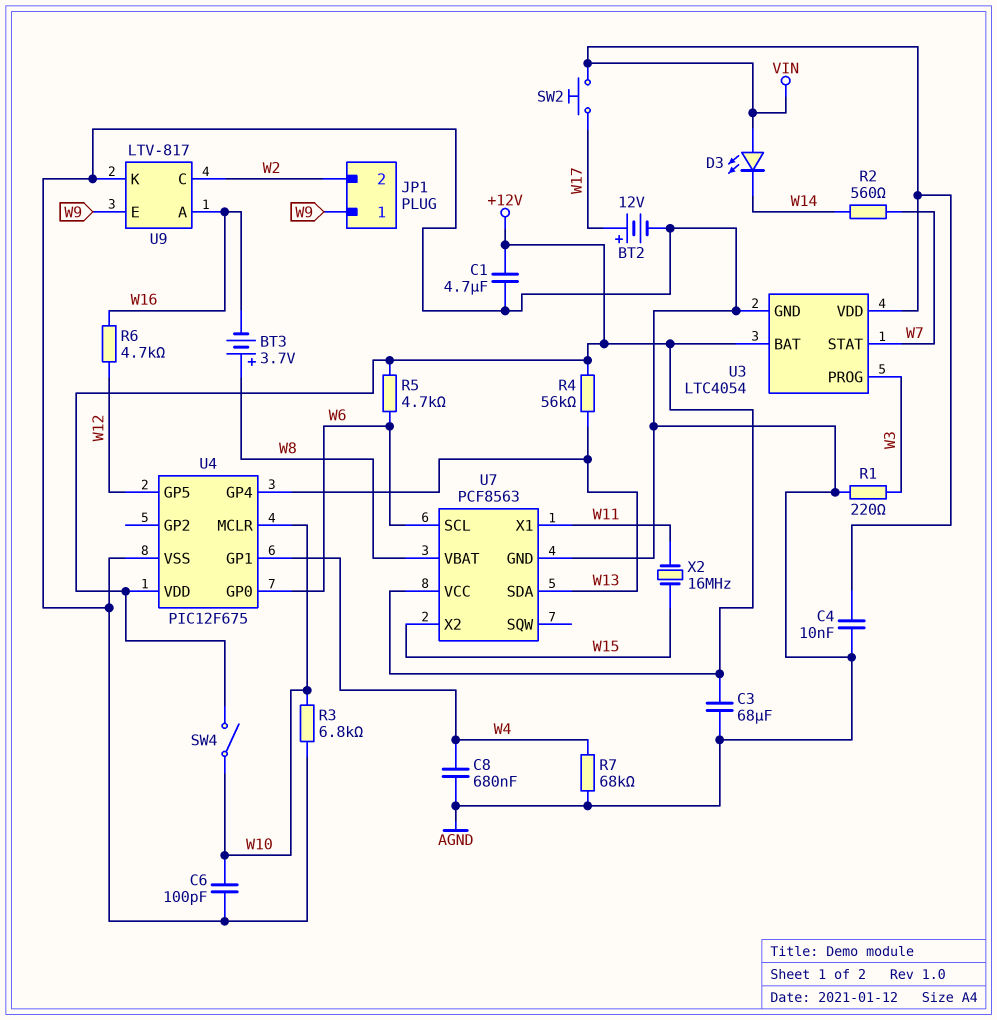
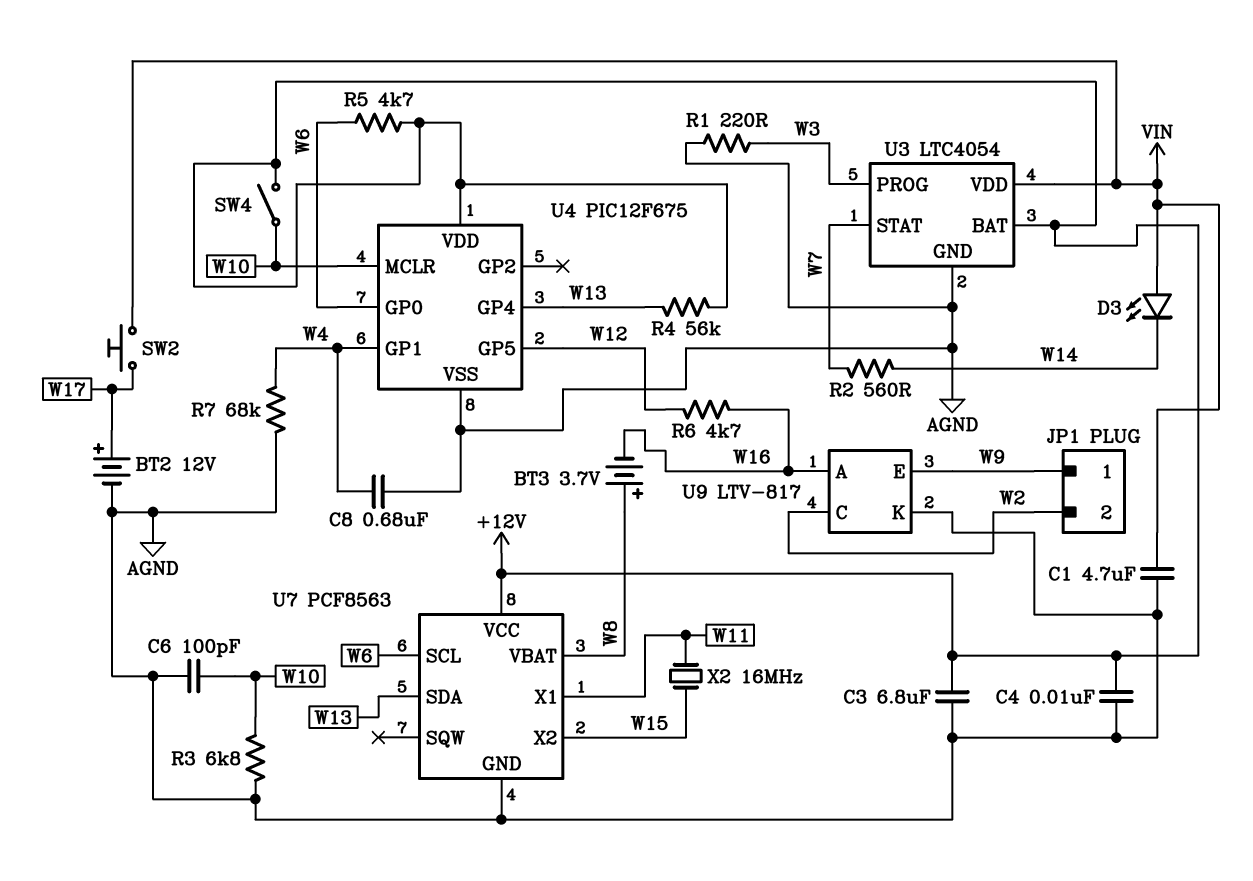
C1: 4.7uF (+12V, AGND) -> 4.7uF (AGND, VIN)
C3: 68uF (+12V, AGND) -> 6.8uF (+12V, AGND)
C4: 10nF (AGND, VIN) -> 10nF (+12V, AGND)

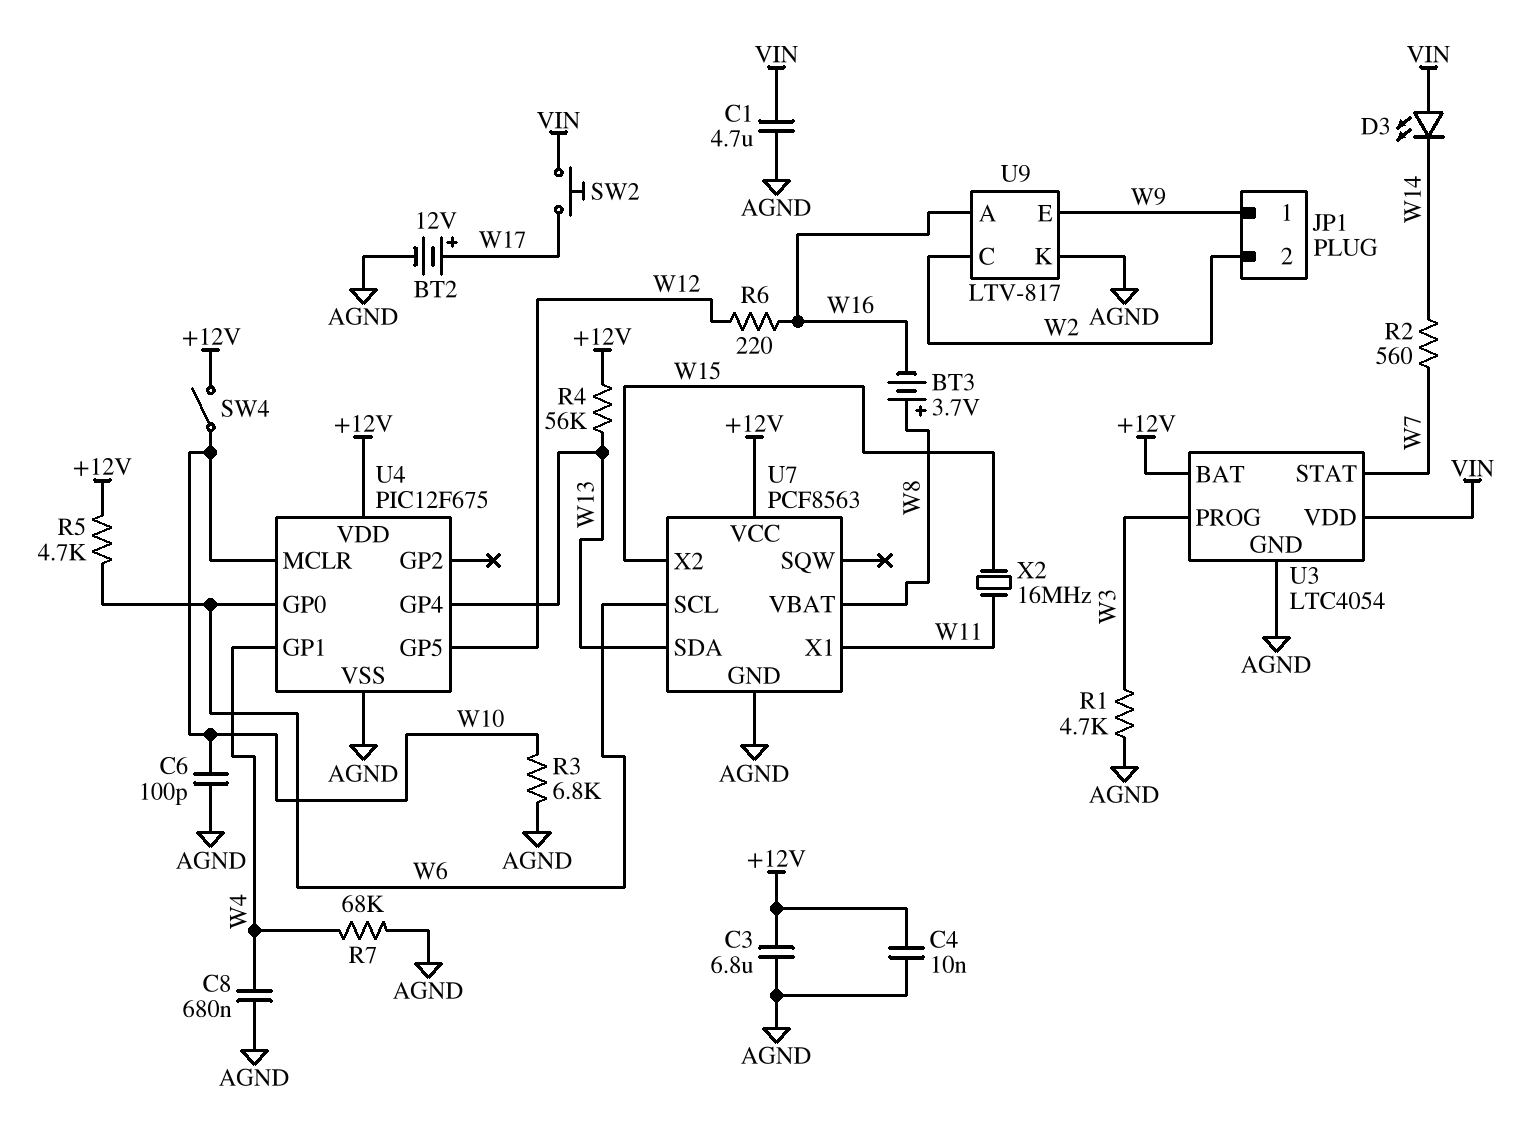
R1: 220 (AGND, W3) -> 4.7k (AGND, W3)
R6: 4.7k (W12, W16) -> 220 (W12, W16)

